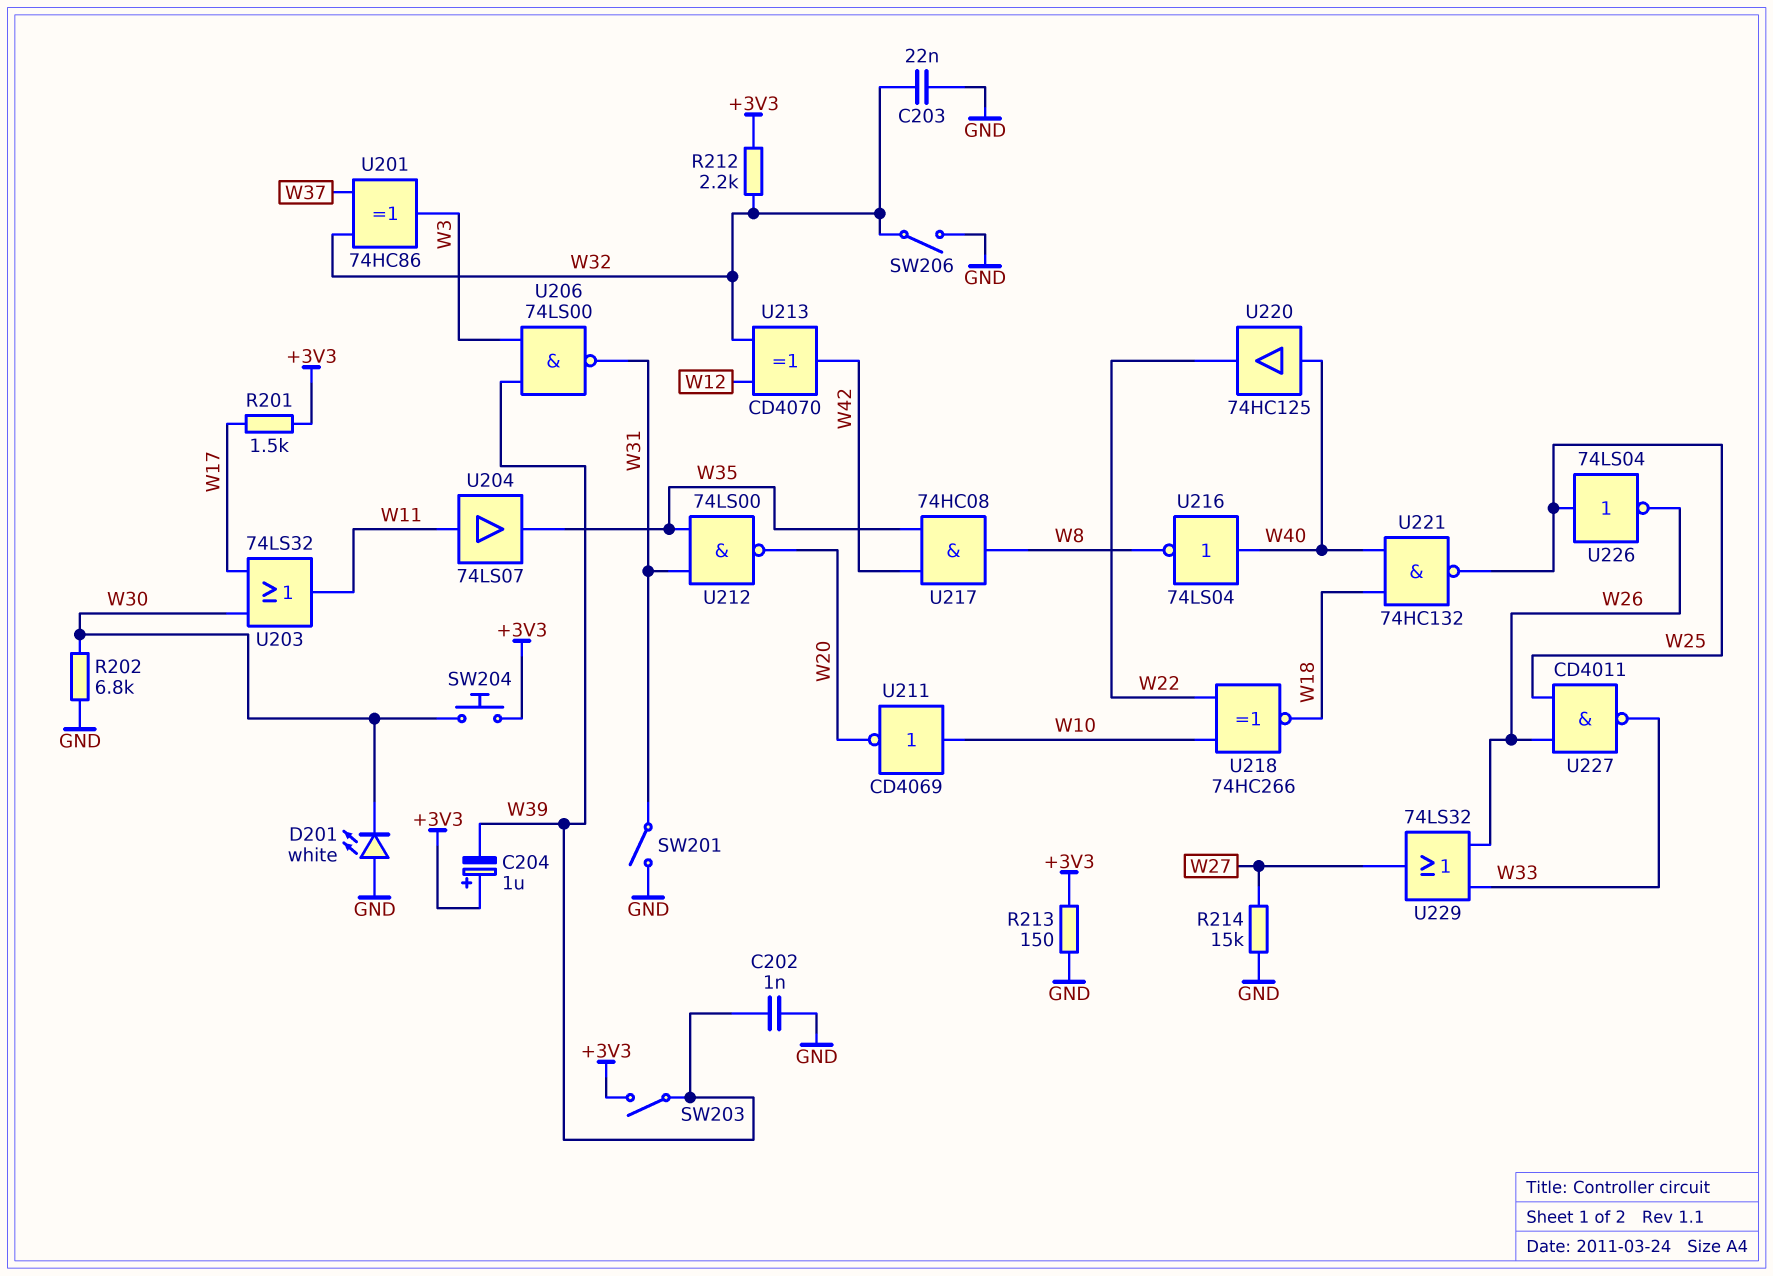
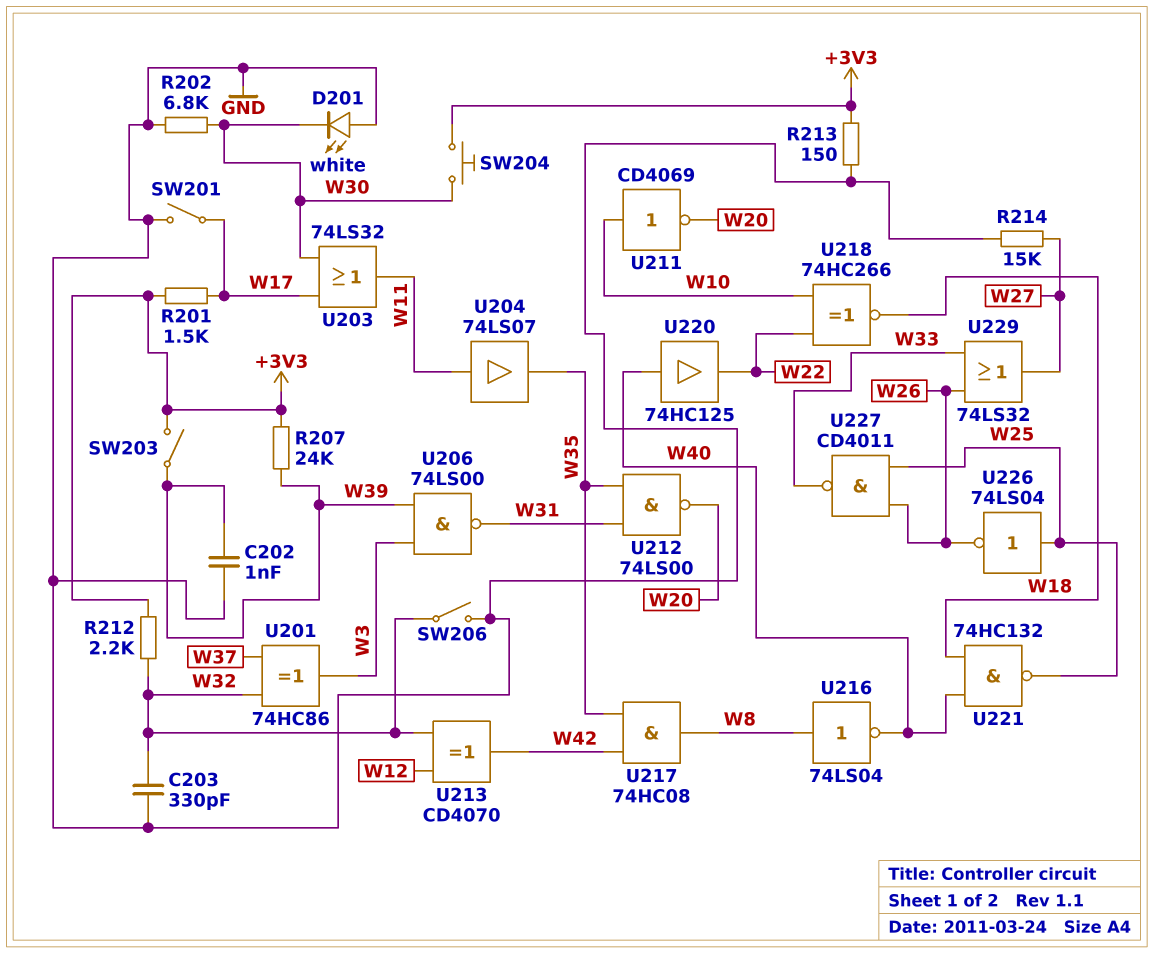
C203: 22nF (GND, W32) -> 330pF (GND, W32)
C204: 1uF (plus +3V3, minus W39) -> none
R207: none -> 24k (+3V3, W39)
SW201: switch (GND, W31) -> switch (GND, W17)
U216: NOT 74LS04 (in W40, out W8) -> NOT 74LS04 (in W8, out W40)

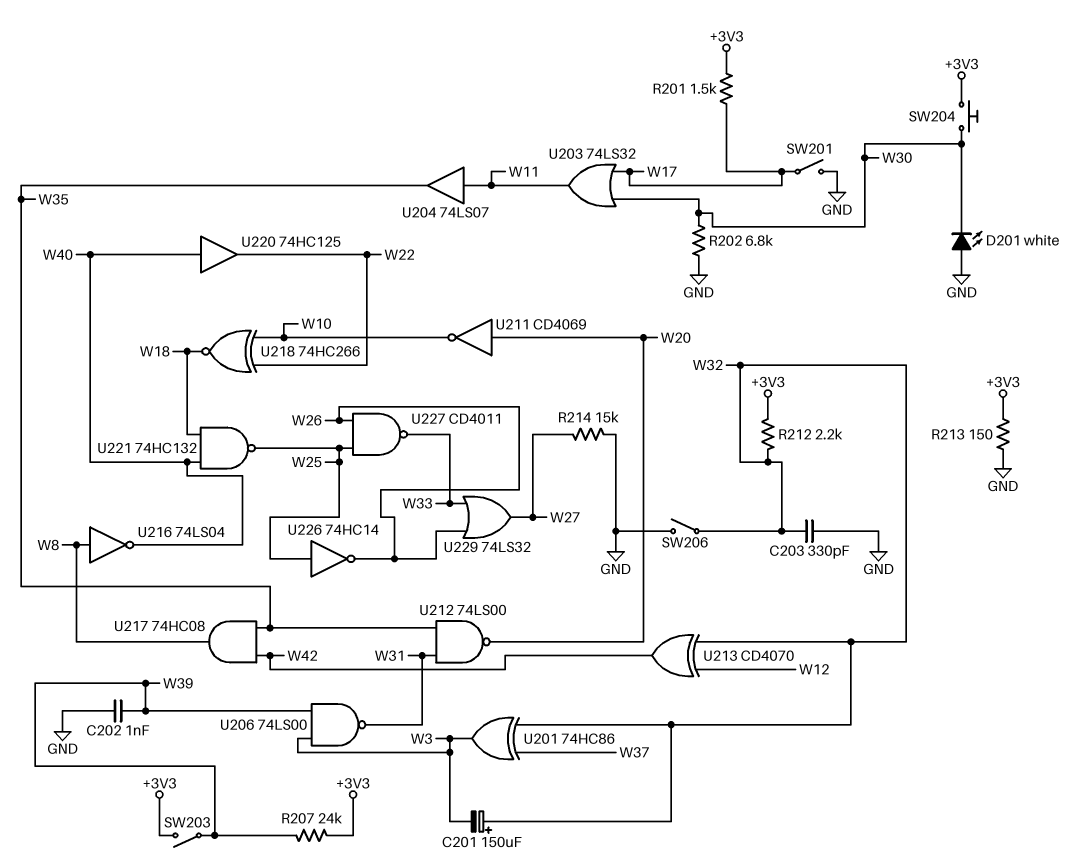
C201: none -> 150uF (plus W32, minus W3)
U211: NOT CD4069 (in W10, out W20) -> NOT CD4069 (in W20, out W10)
U226: NOT 74LS04 (in W25, out W26) -> NOT 74HC14 (in W25, out W26)

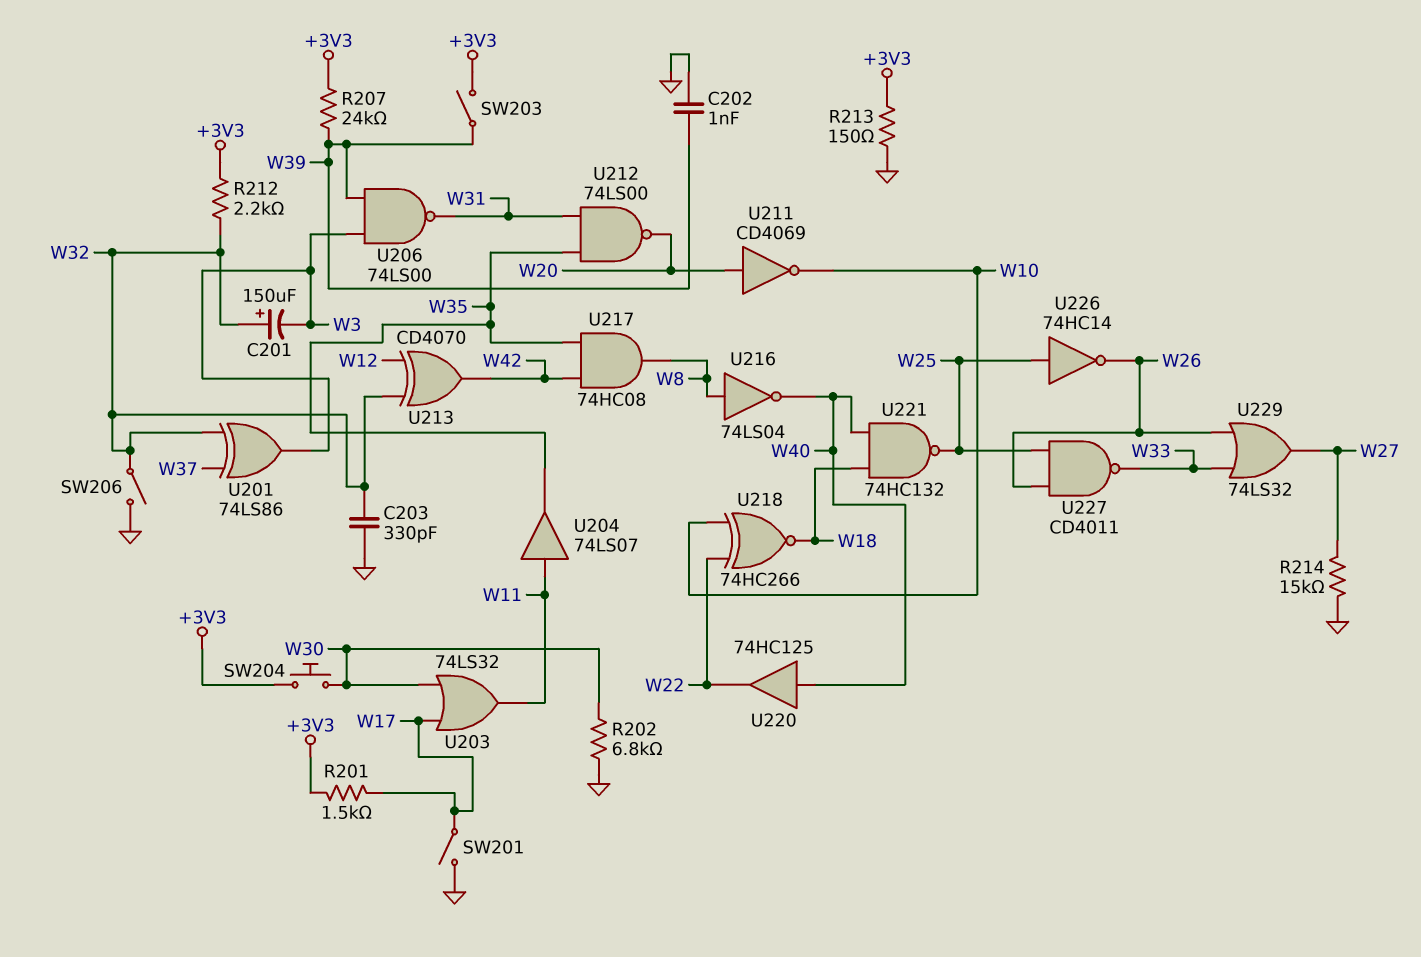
D201: LED white (A GND, K W30) -> none
U201: XOR 74HC86 (in W32, in W37, out W3) -> XOR 74LS86 (in W32, in W37, out W3)

